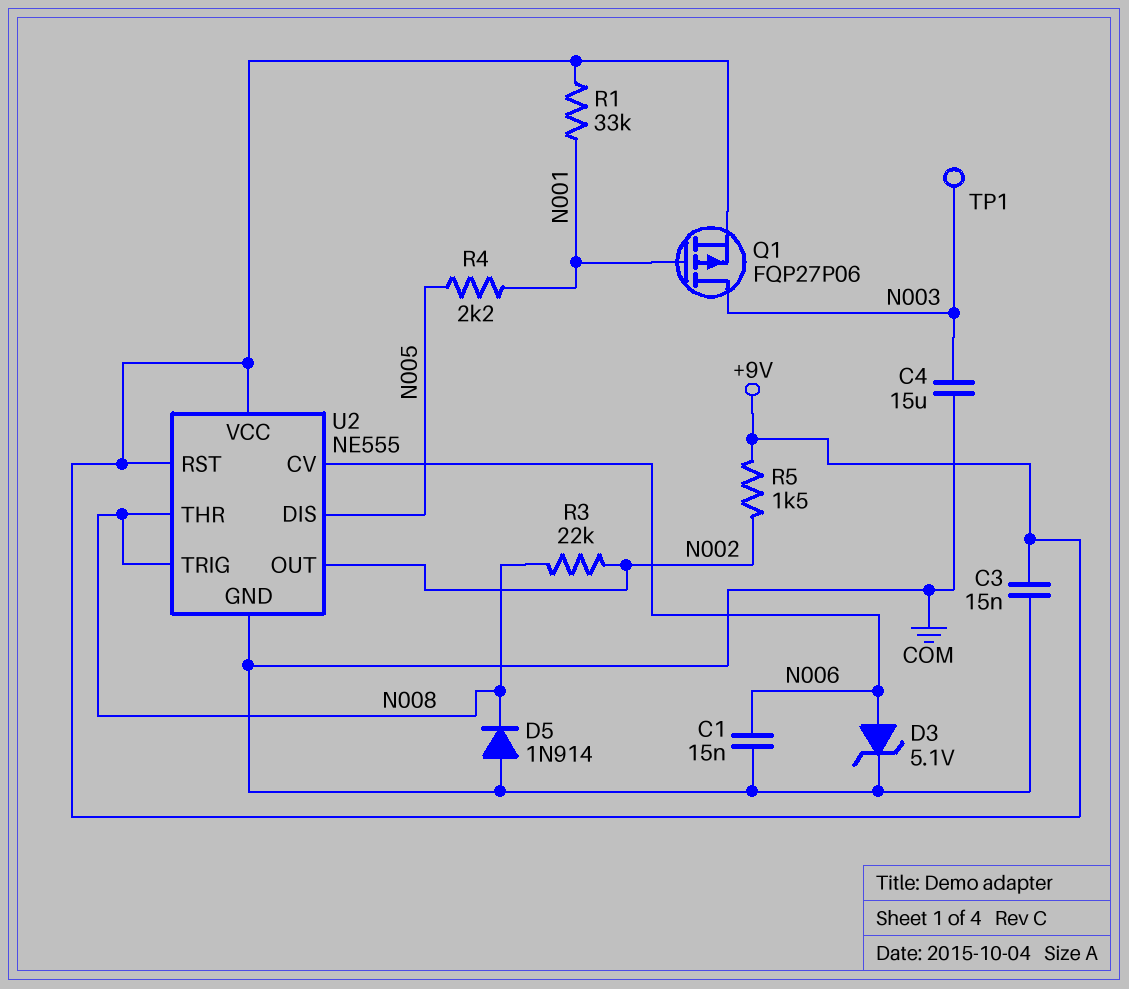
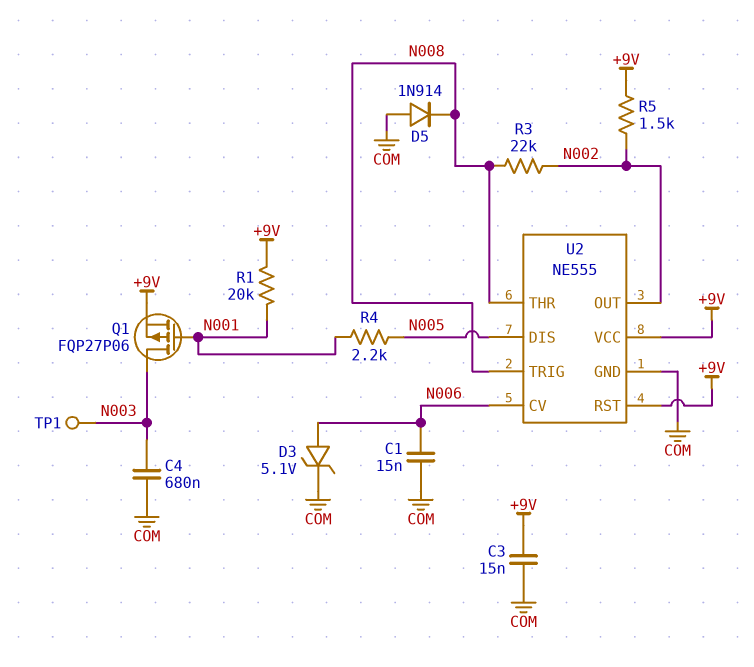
C4: 15uF (COM, N003) -> 680nF (COM, N003)
R1: 33k (+9V, N001) -> 20k (+9V, N001)

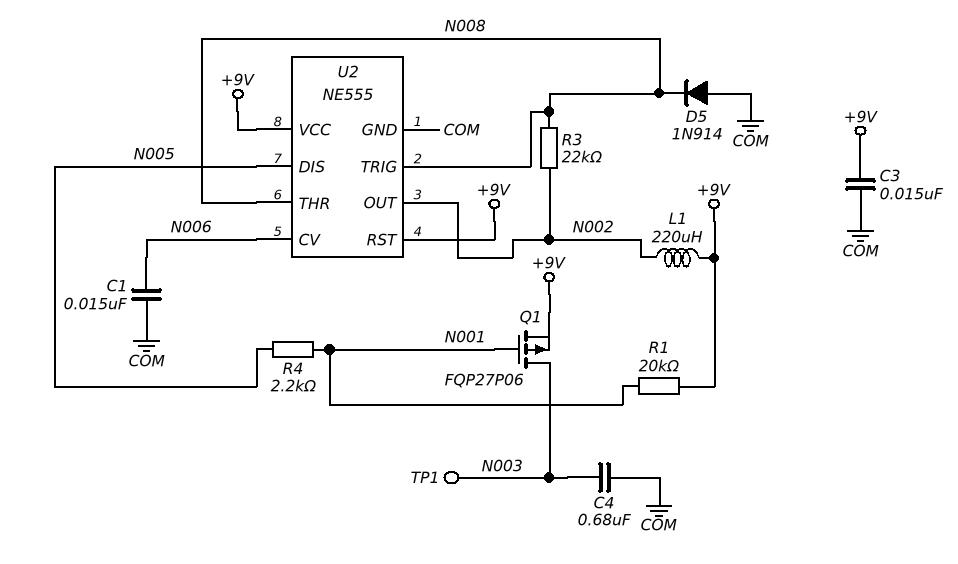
D3: zener 5.1V (A N006, K COM) -> none
L1: none -> 220uH (+9V, N002)
R5: 1.5k (+9V, N002) -> none

